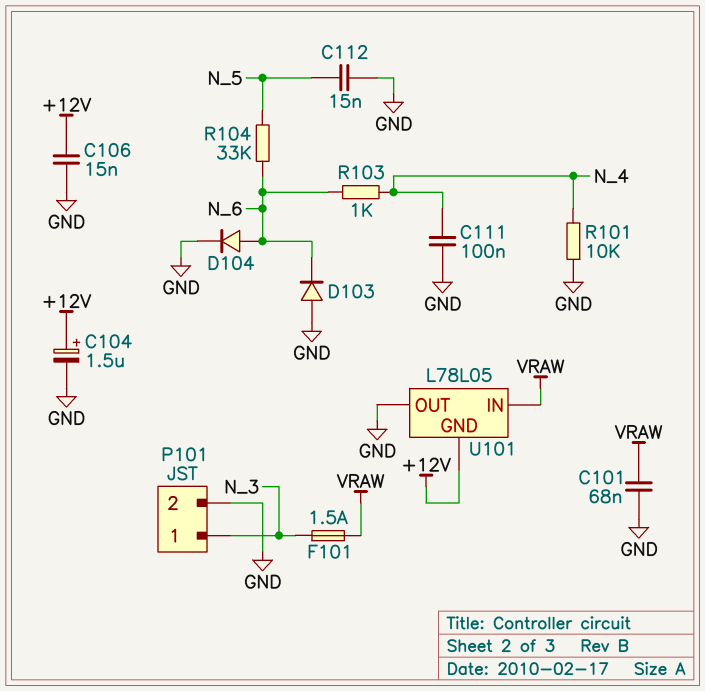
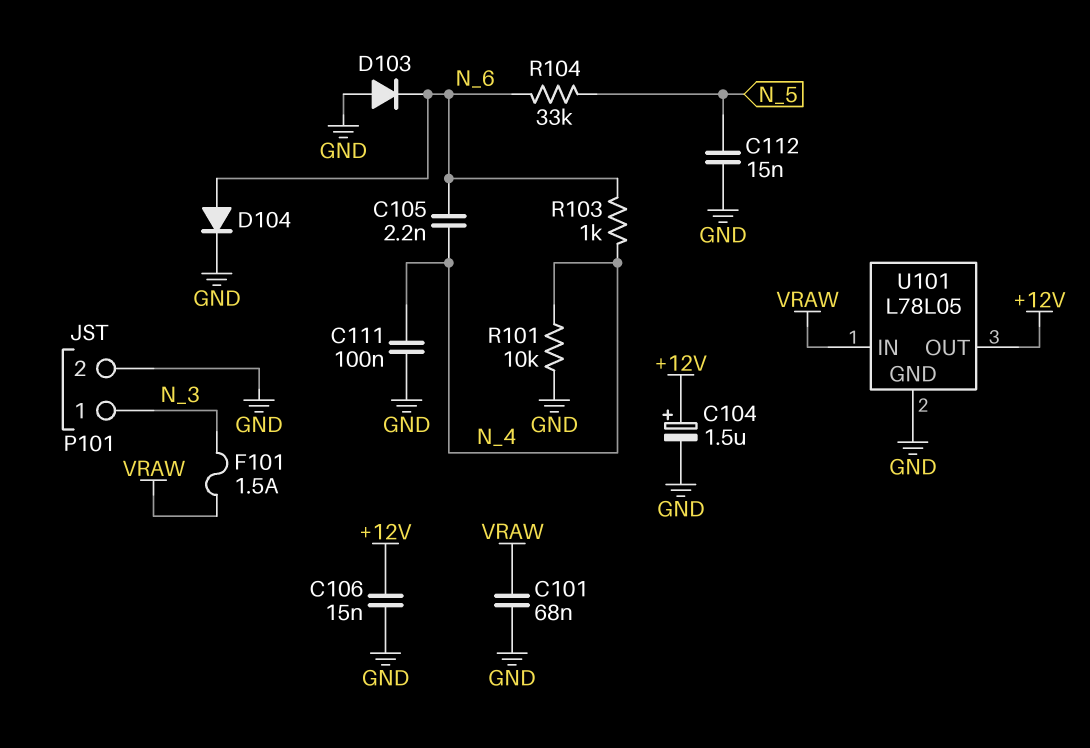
C105: none -> 2.2nF (N_4, N_6)
U101 pin GND: +12V -> GND
U101 pin OUT: GND -> +12V

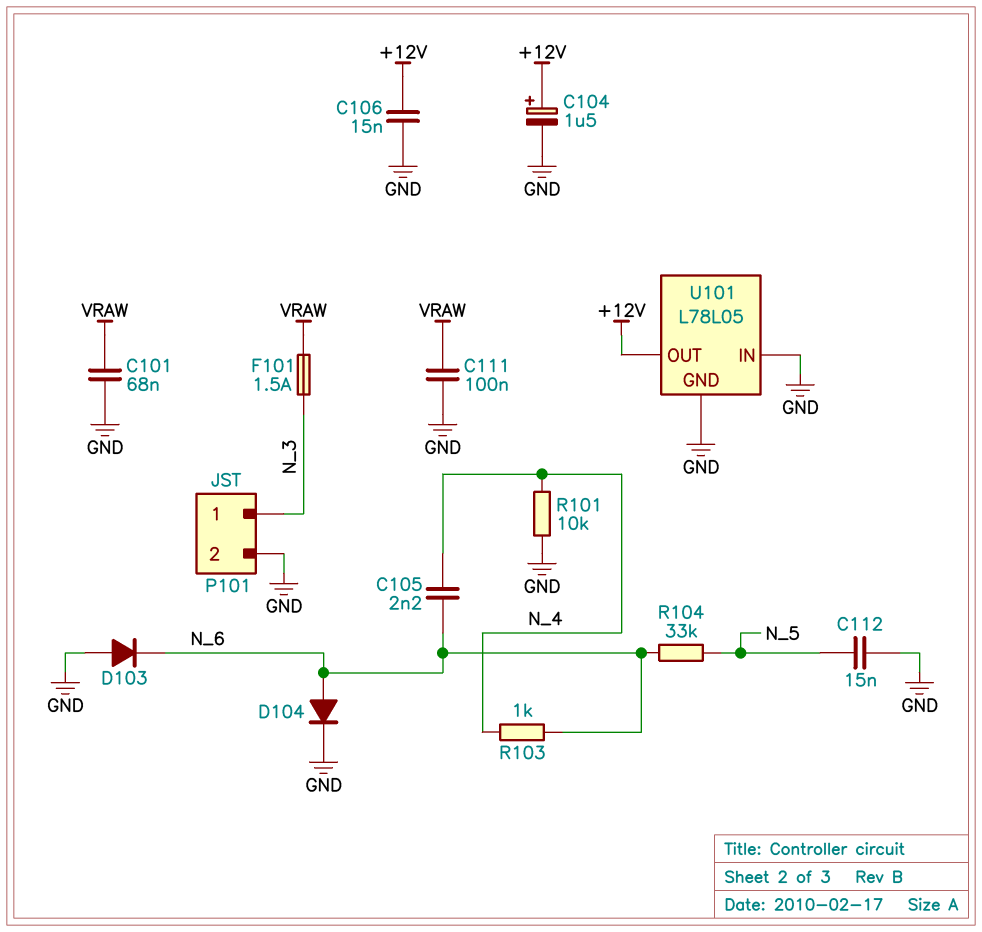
C111: 100nF (GND, N_4) -> 100nF (GND, VRAW)
U101 pin IN: VRAW -> GND

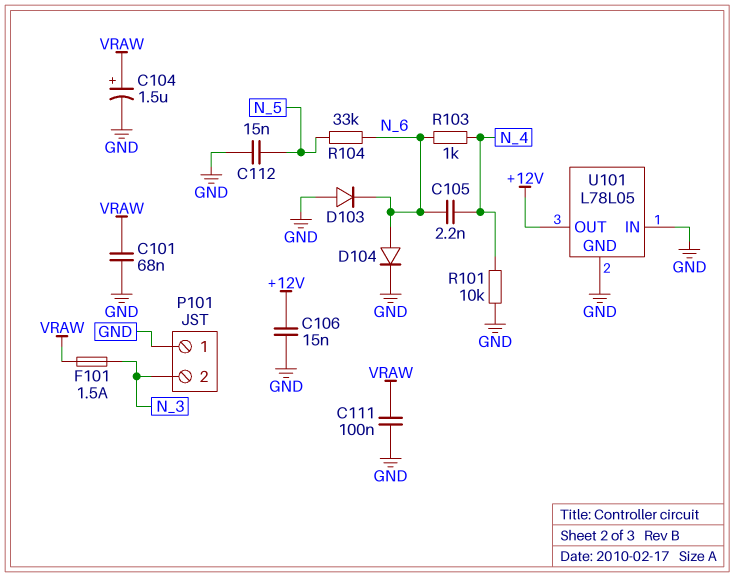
C104: 1.5uF (plus +12V, minus GND) -> 1.5uF (plus VRAW, minus GND)
P101 pin 1: N_3 -> GND
P101 pin 2: GND -> N_3

